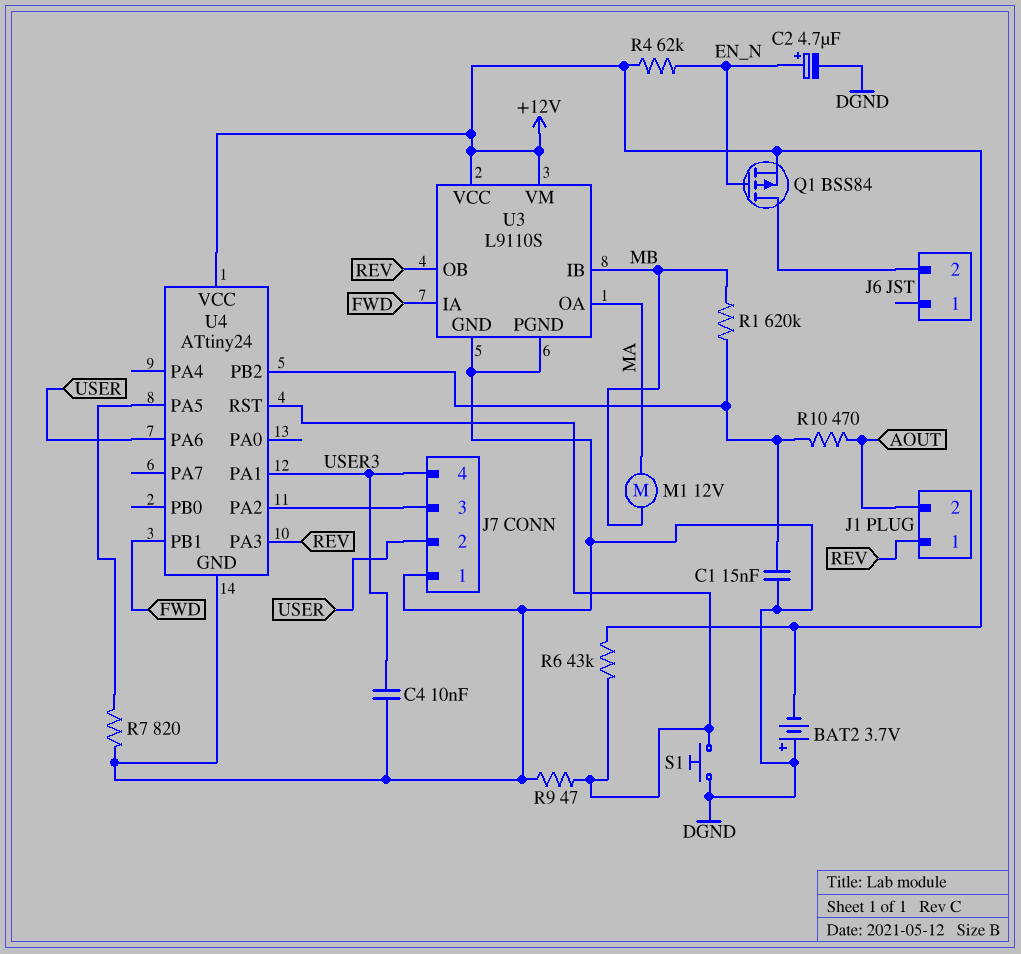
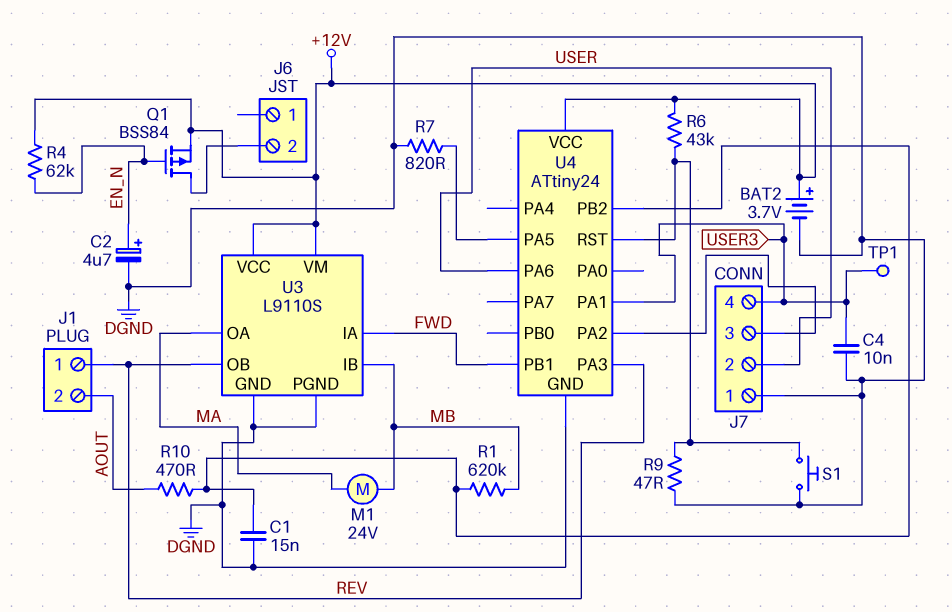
BAT2: 3.7V (plus DGND, minus +12V) -> 3.7V (plus +12V, minus DGND)
M1: motor 12V (MA, MB) -> motor 24V (MA, MB)
TP1: none -> test point (USER3)

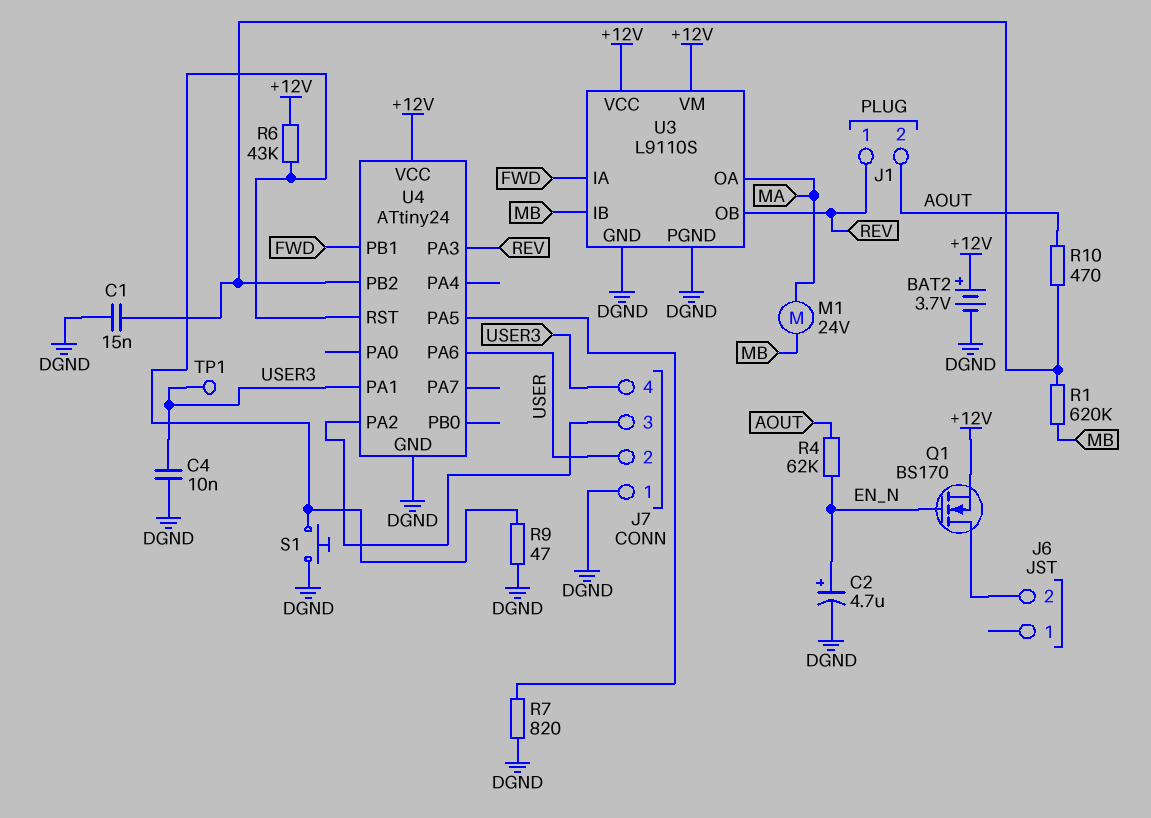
Q1: PMOS BSS84 (G EN_N, D J6/2, S +12V) -> NMOS BS170 (G EN_N, D J6/2, S +12V)
R4: 62k (+12V, EN_N) -> 62k (AOUT, EN_N)

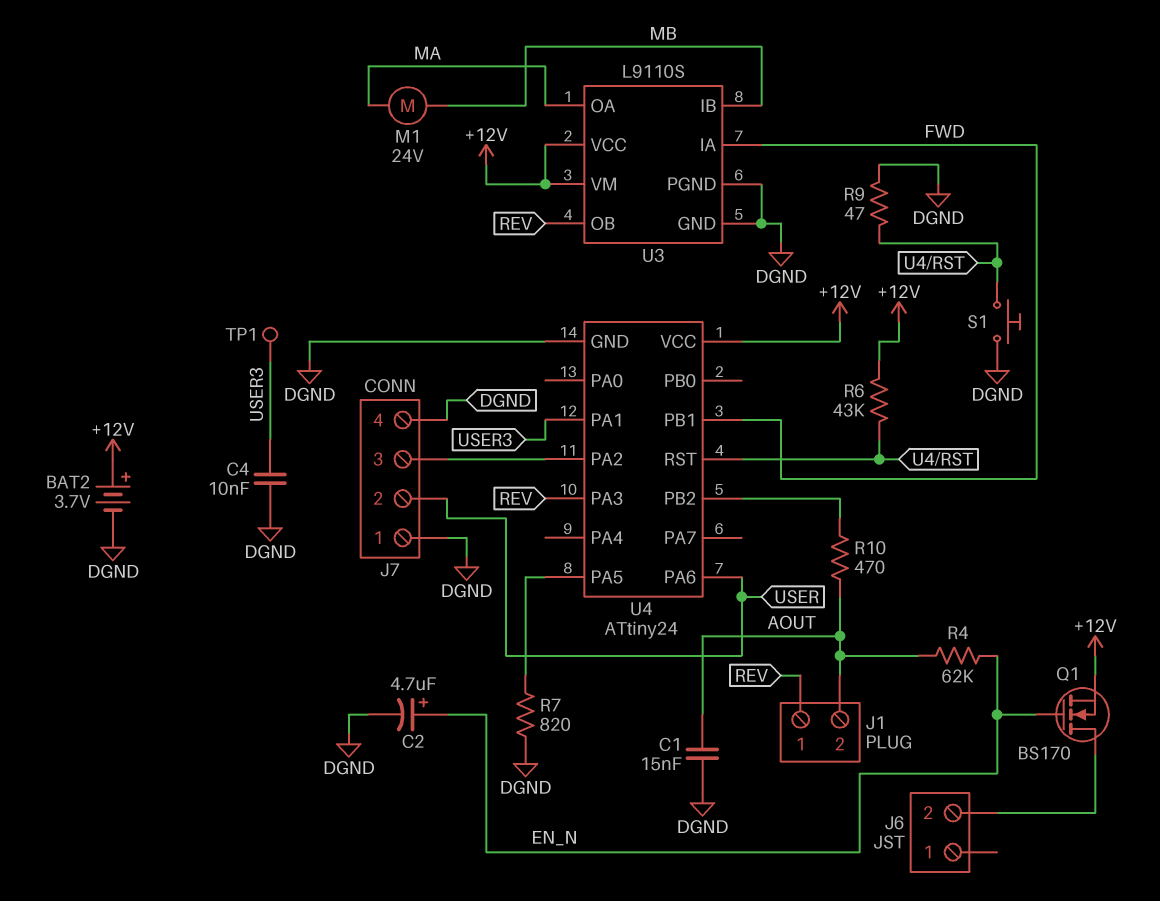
C1: 15nF (DGND, U4/PB2) -> 15nF (AOUT, DGND)
J7 pin 4: USER3 -> DGND
R1: 620k (MB, U4/PB2) -> none

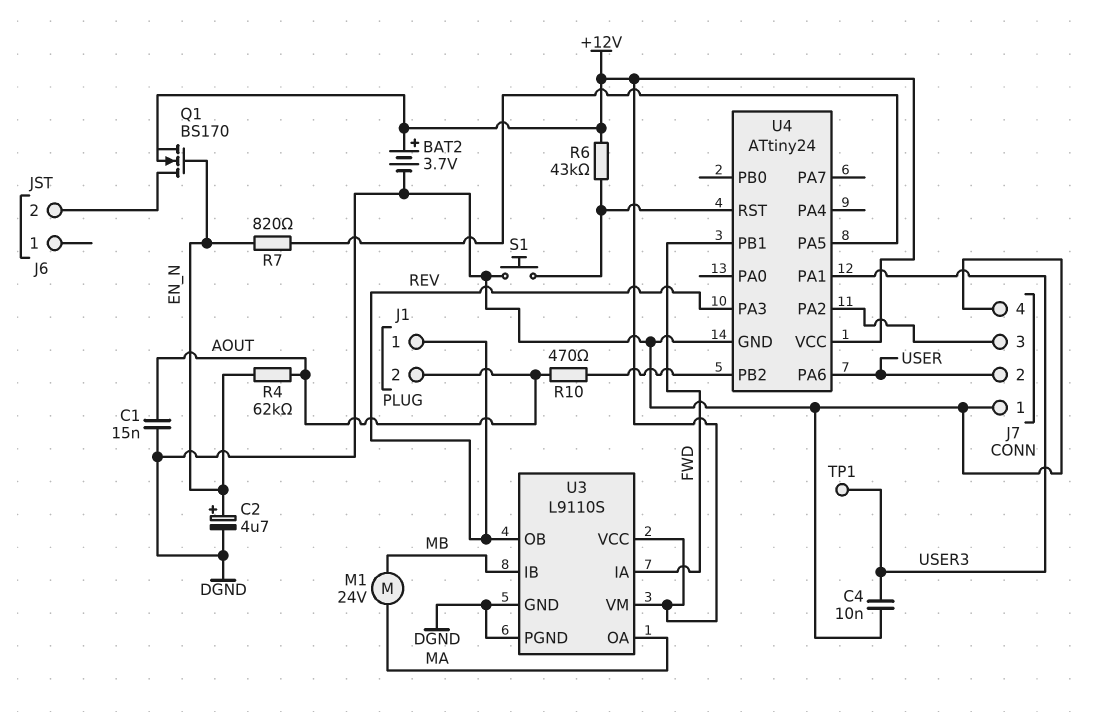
R7: 820 (DGND, U4/PA5) -> 820 (EN_N, U4/PA5)
R9: 47 (DGND, U4/RST) -> none

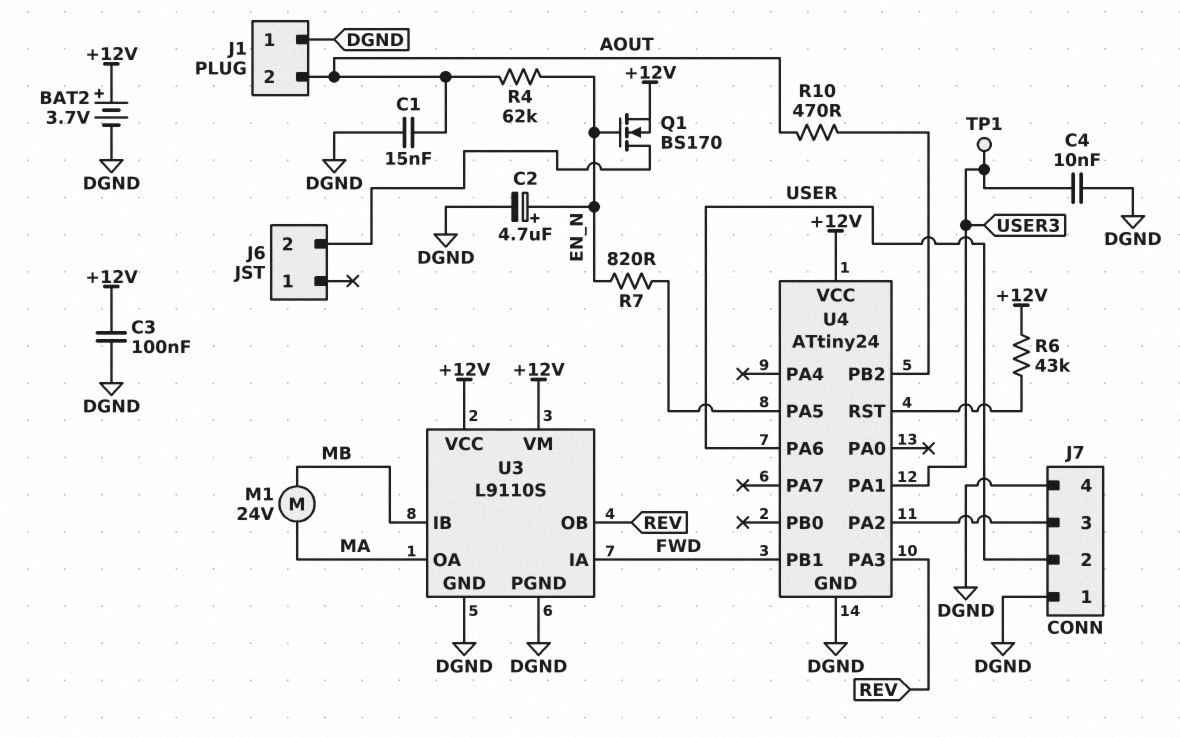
C3: none -> 100nF (+12V, DGND)
J1 pin 1: REV -> DGND
S1: button (DGND, U4/RST) -> none

